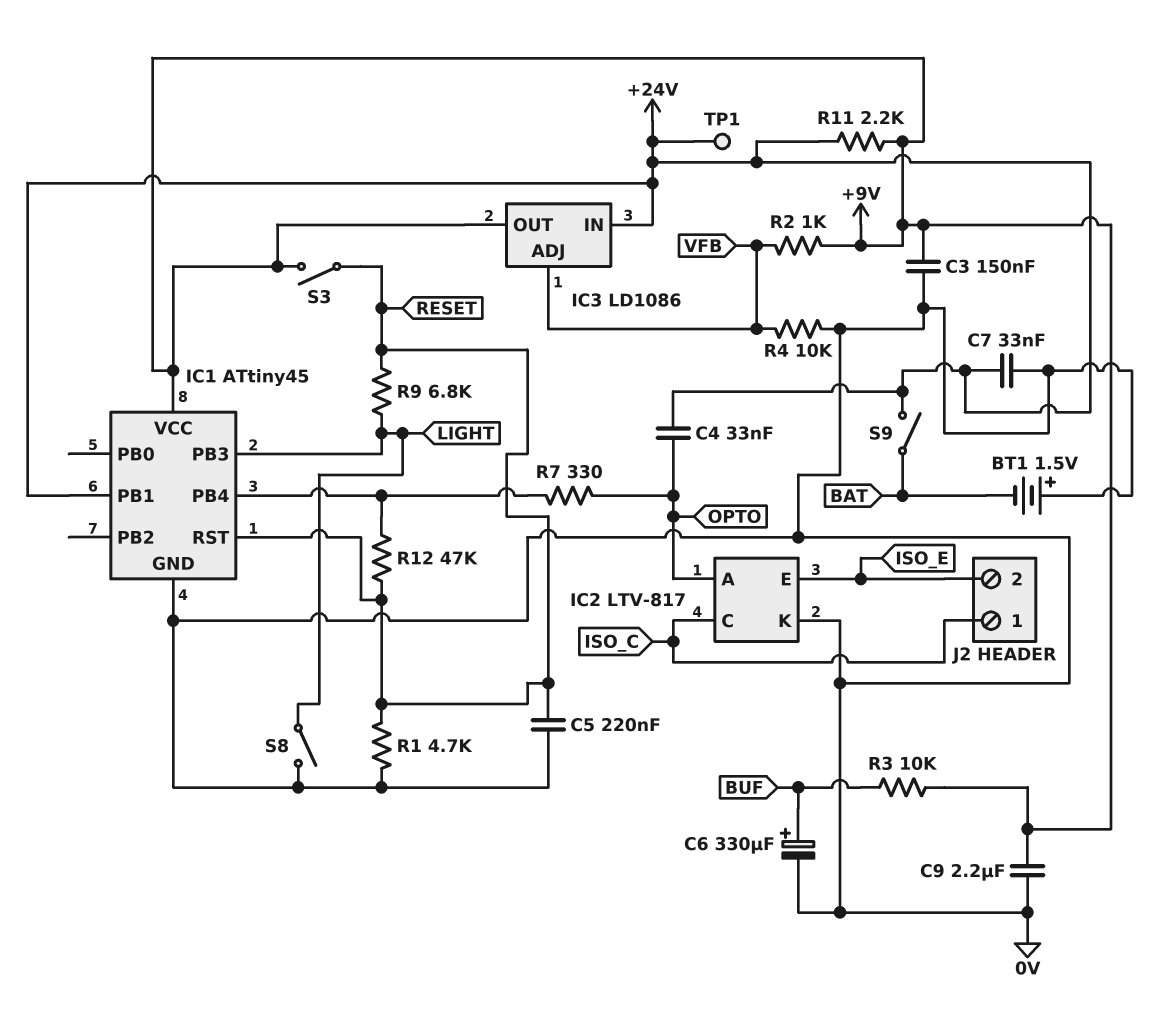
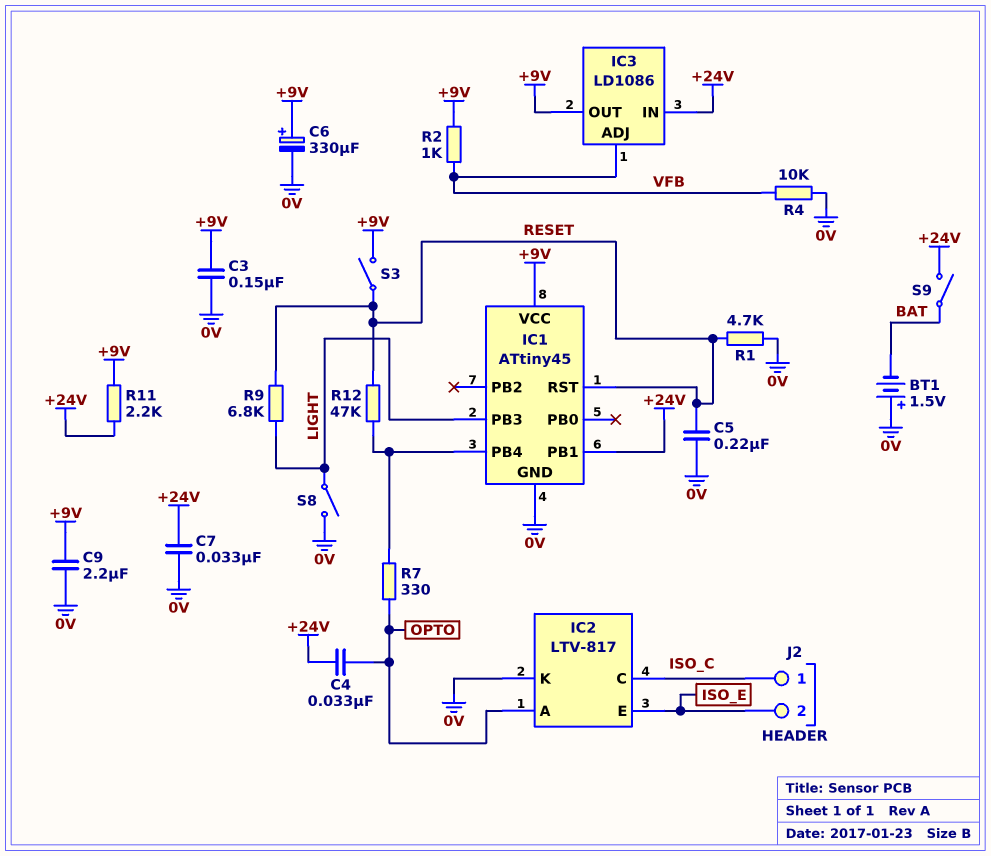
C6: 330uF (plus BUF, minus 0V) -> 330uF (plus +9V, minus 0V)
R3: 10k (+9V, BUF) -> none
TP1: test point (+24V) -> none

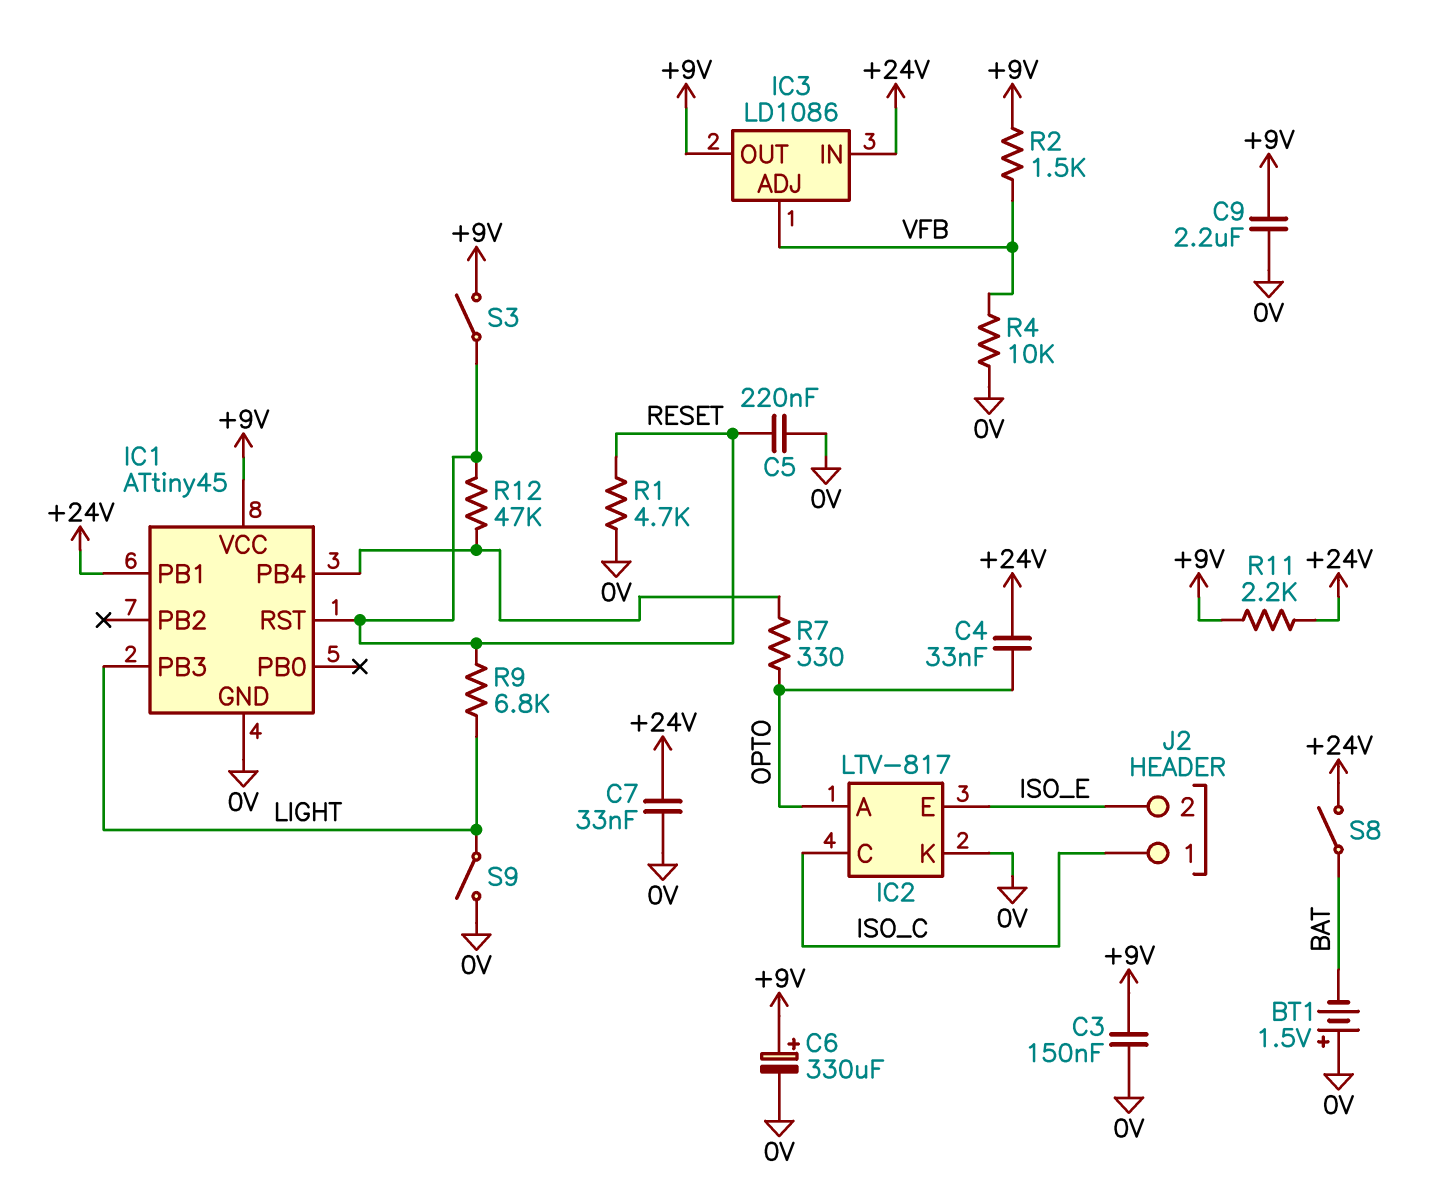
R2: 1k (+9V, VFB) -> 1.5k (+9V, VFB)
S8: switch (0V, LIGHT) -> switch (+24V, BAT)
S9: switch (+24V, BAT) -> switch (0V, LIGHT)

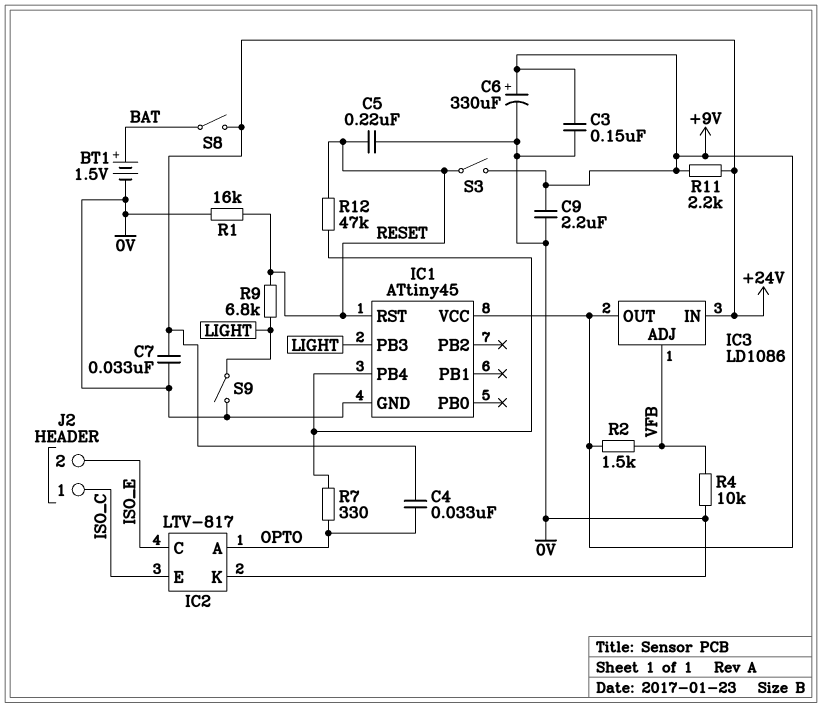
BT1: 1.5V (plus 0V, minus BAT) -> 1.5V (plus BAT, minus 0V)
IC1 pin PB1: +24V -> none
IC2 pin C: ISO_C -> ISO_E
IC2 pin E: ISO_E -> ISO_C
R1: 4.7k (0V, RESET) -> 16k (0V, RESET)

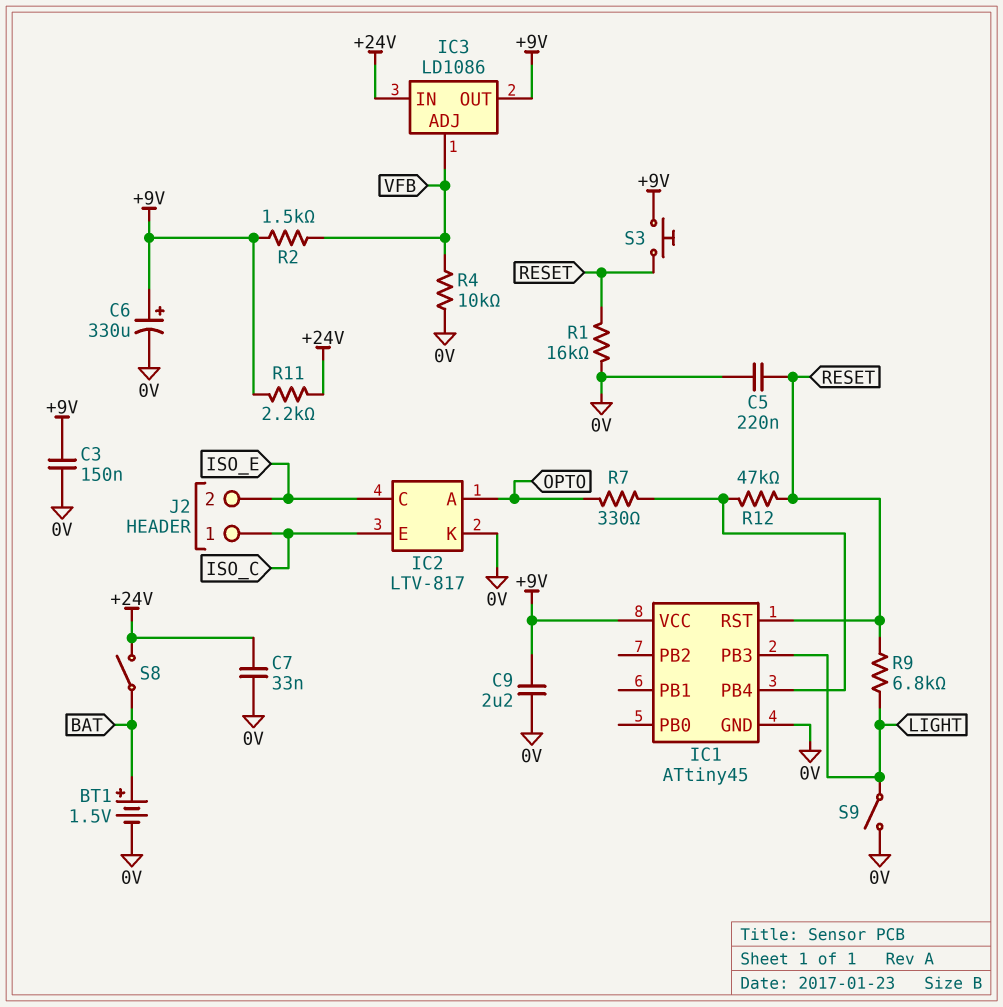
C4: 33nF (+24V, OPTO) -> none
S3: switch (+9V, RESET) -> button (+9V, RESET)

